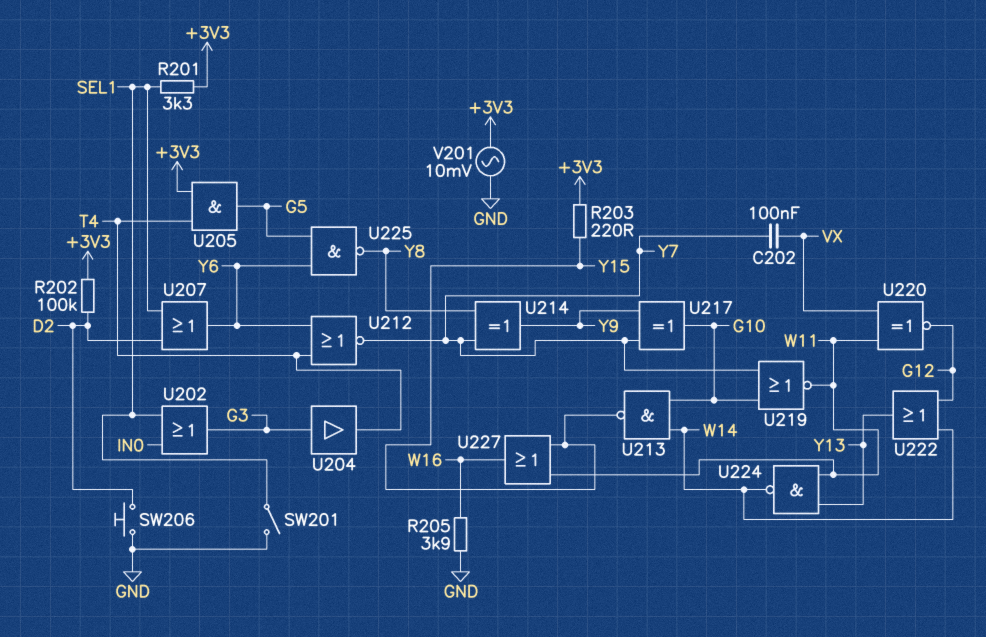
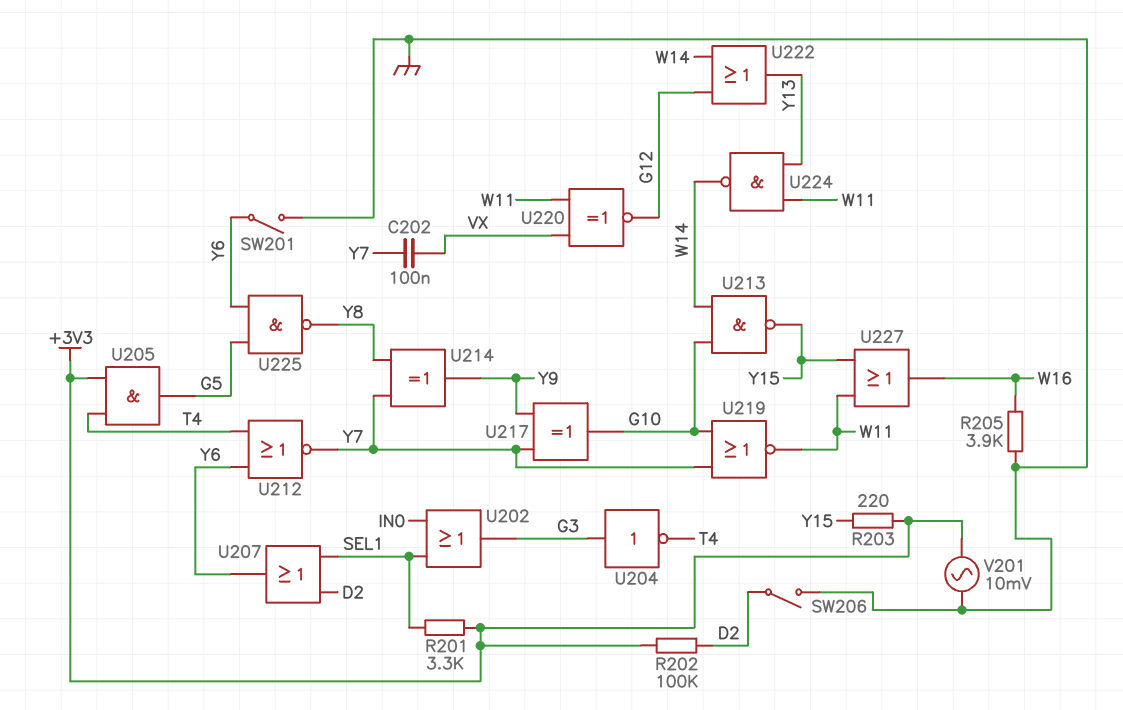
SW201: switch (GND, SEL1) -> switch (GND, Y6)
SW206: button (D2, GND) -> switch (D2, GND)
U204: buffer (in G3, out T4) -> NOT (in G3, out T4)

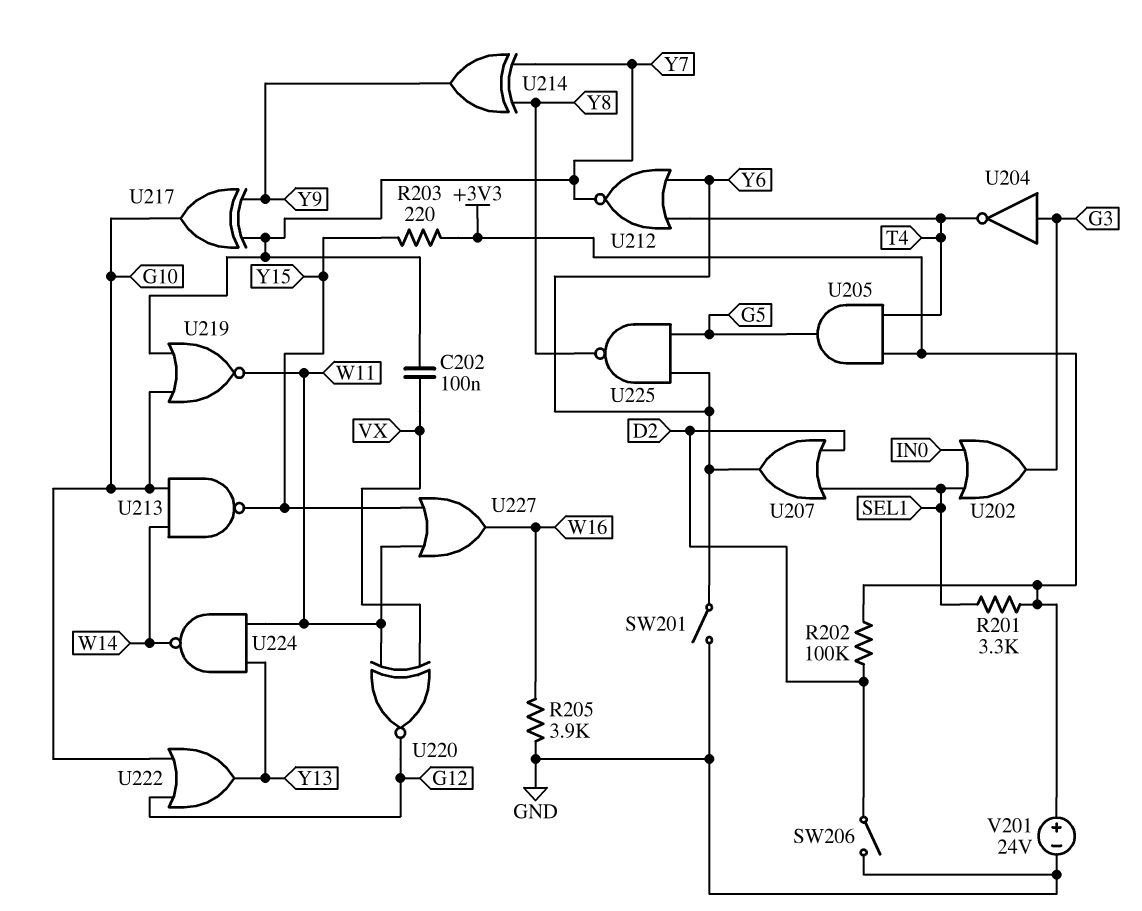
U222: OR (in G12, in W14, out Y13) -> OR (in G10, in G12, out Y13)
V201: AC 10mV (+3V3, GND) -> 24V (plus +3V3, minus GND)

